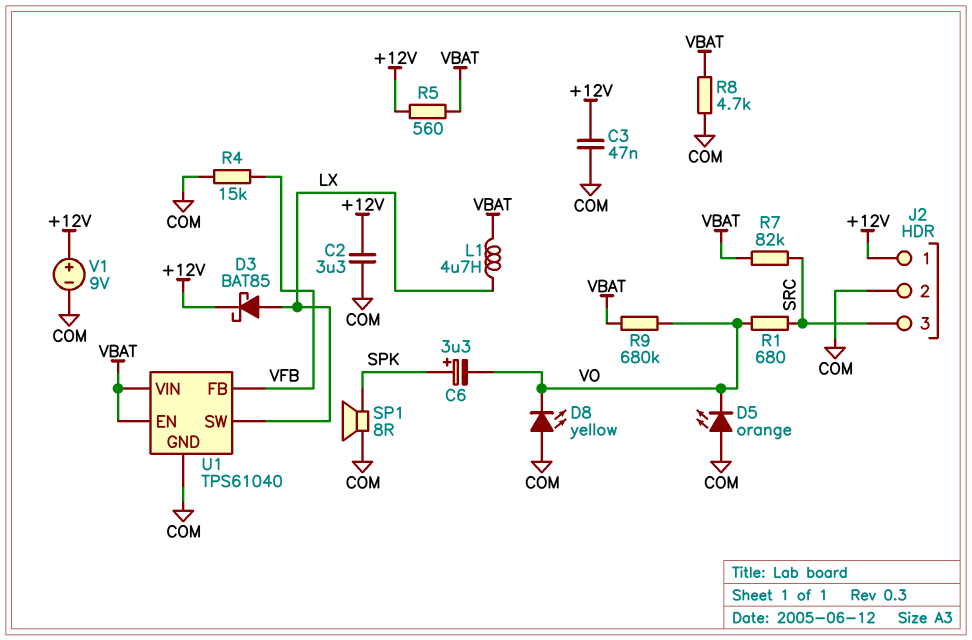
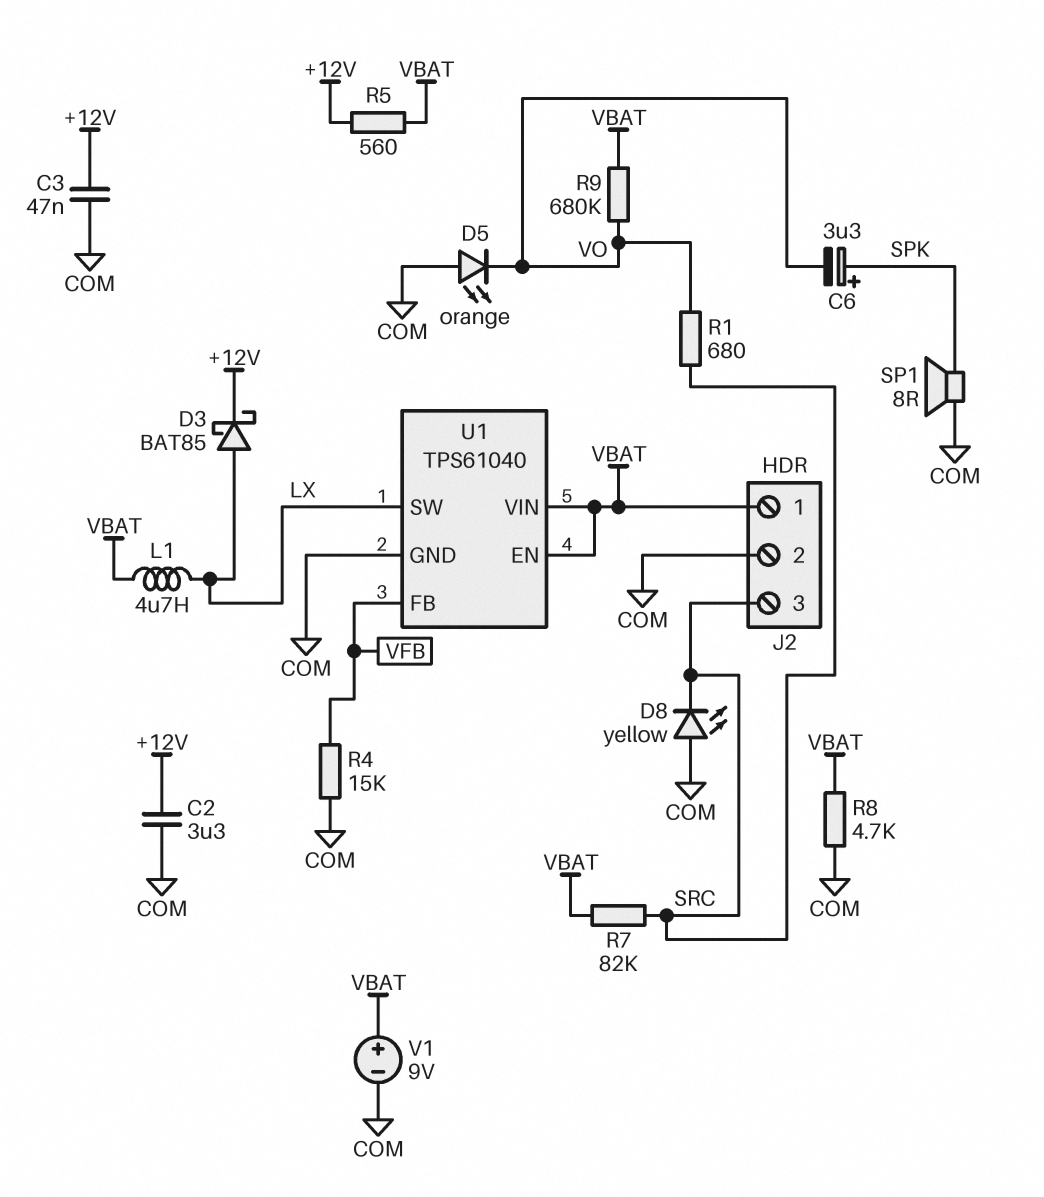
D8: LED yellow (A COM, K VO) -> LED yellow (A COM, K SRC)
J2 pin 1: +12V -> VBAT
V1: 9V (plus +12V, minus COM) -> 9V (plus VBAT, minus COM)

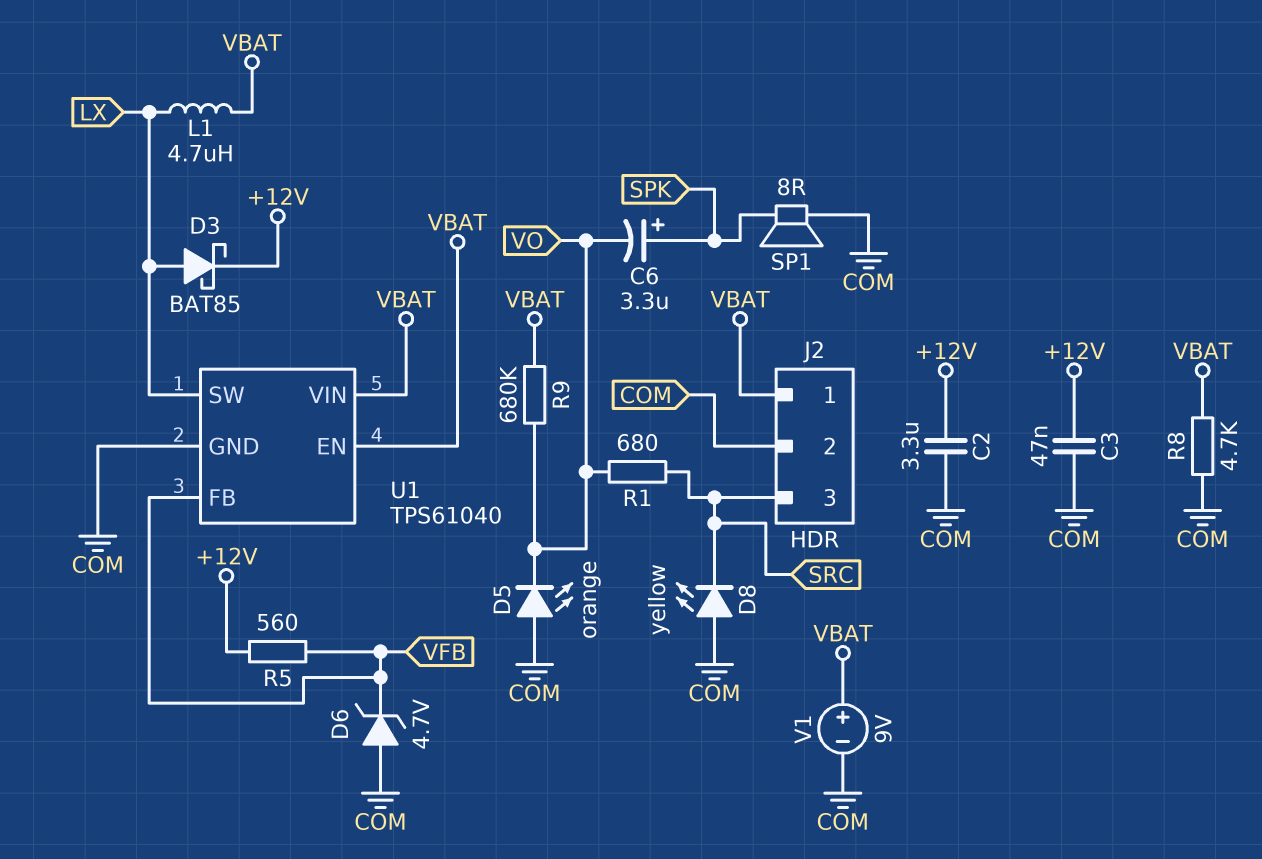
D6: none -> zener 4.7V (A COM, K VFB)
R4: 15k (COM, VFB) -> none
R5: 560 (+12V, VBAT) -> 560 (+12V, VFB)
R7: 82k (SRC, VBAT) -> none

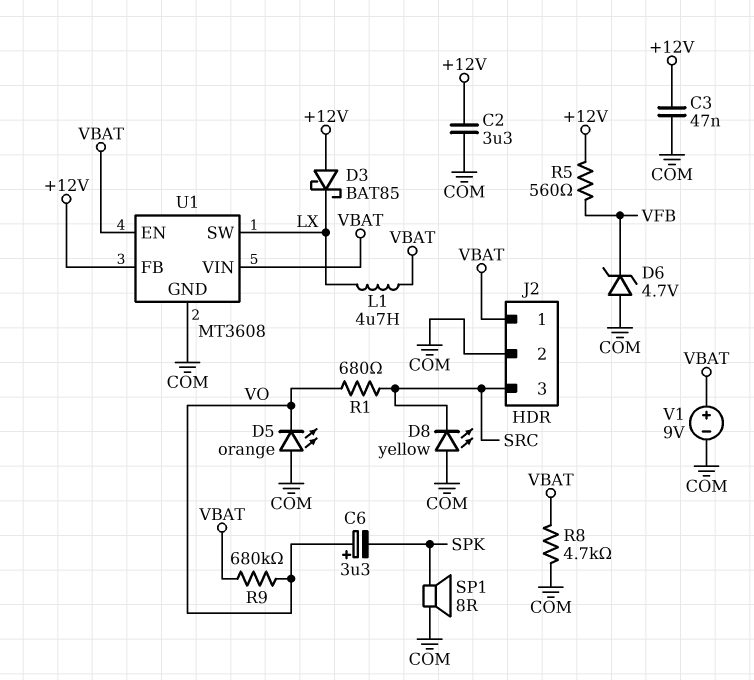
C6: 3.3uF (plus SPK, minus VO) -> 3.3uF (plus VO, minus SPK)
D3: schottky BAT85 (A LX, K +12V) -> schottky BAT85 (A +12V, K LX)
U1: TPS61040 -> MT3608
U1 pin FB: VFB -> +12V

